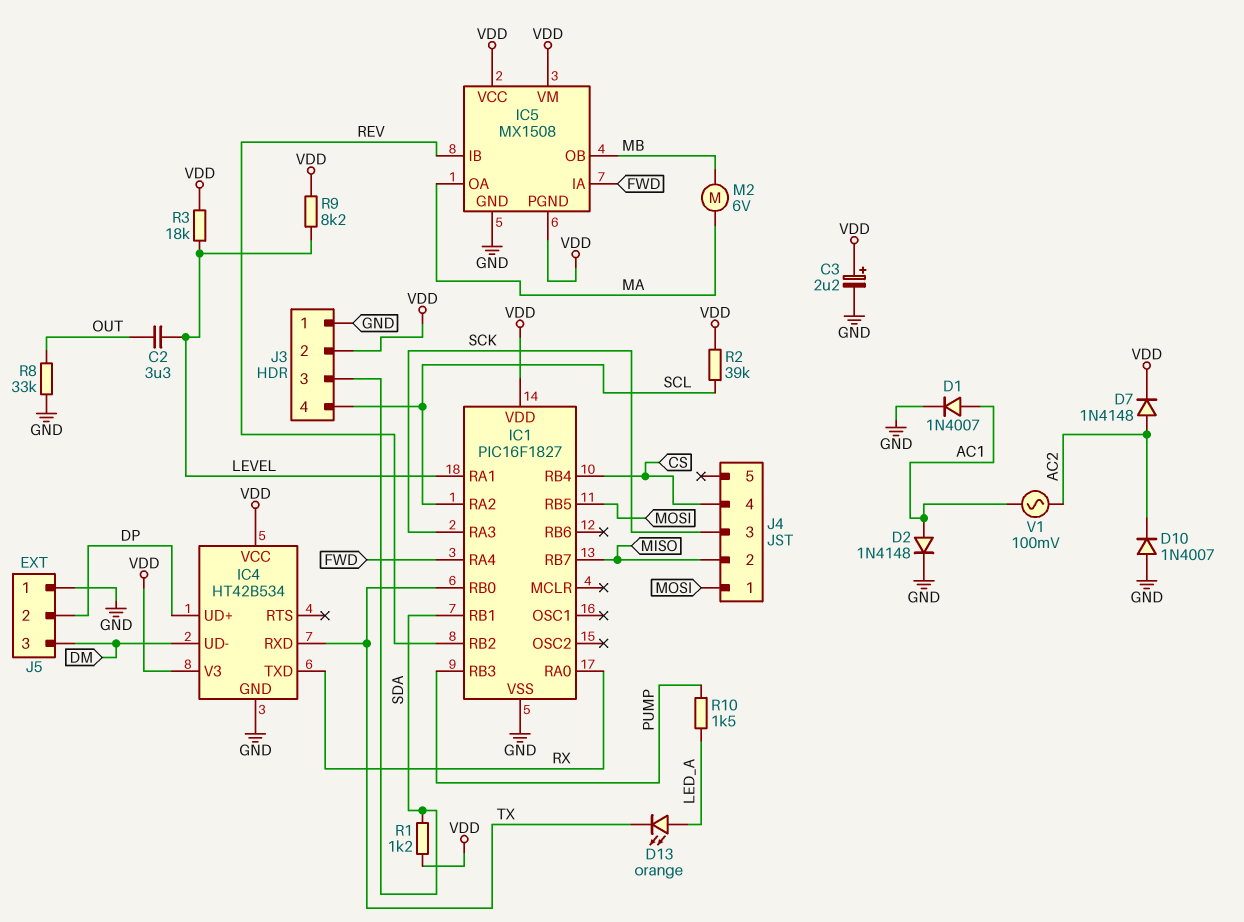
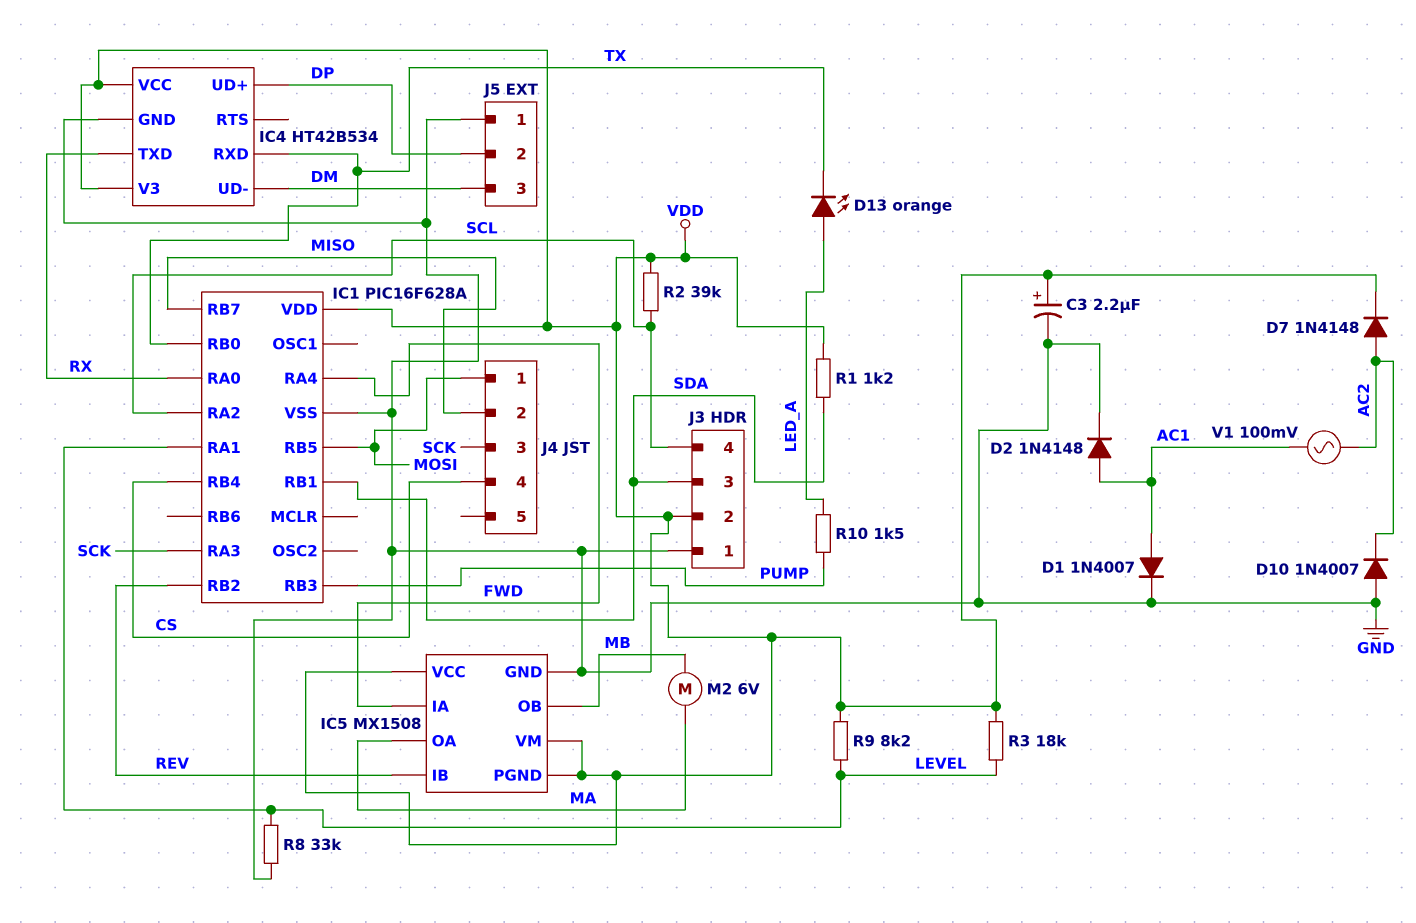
C2: 3.3uF (LEVEL, OUT) -> none
IC1: PIC16F1827 -> PIC16F628A
R8: 33k (GND, OUT) -> 33k (GND, LEVEL)

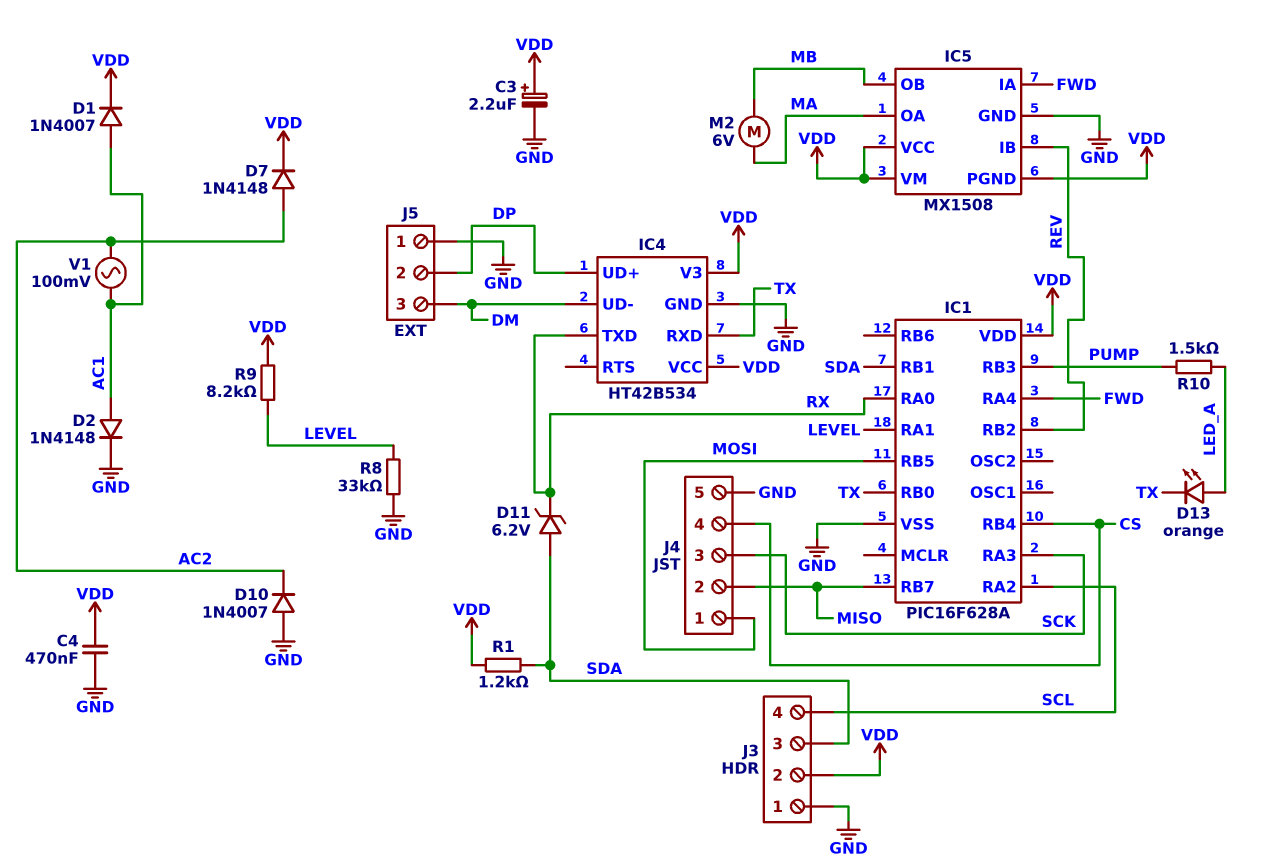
C4: none -> 470nF (GND, VDD)
D1: diode 1N4007 (A AC1, K GND) -> diode 1N4007 (A AC1, K VDD)
D11: none -> zener 6.2V (A SDA, K RX)
J4 pin 5: none -> GND
R2: 39k (SCL, VDD) -> none
R3: 18k (LEVEL, VDD) -> none

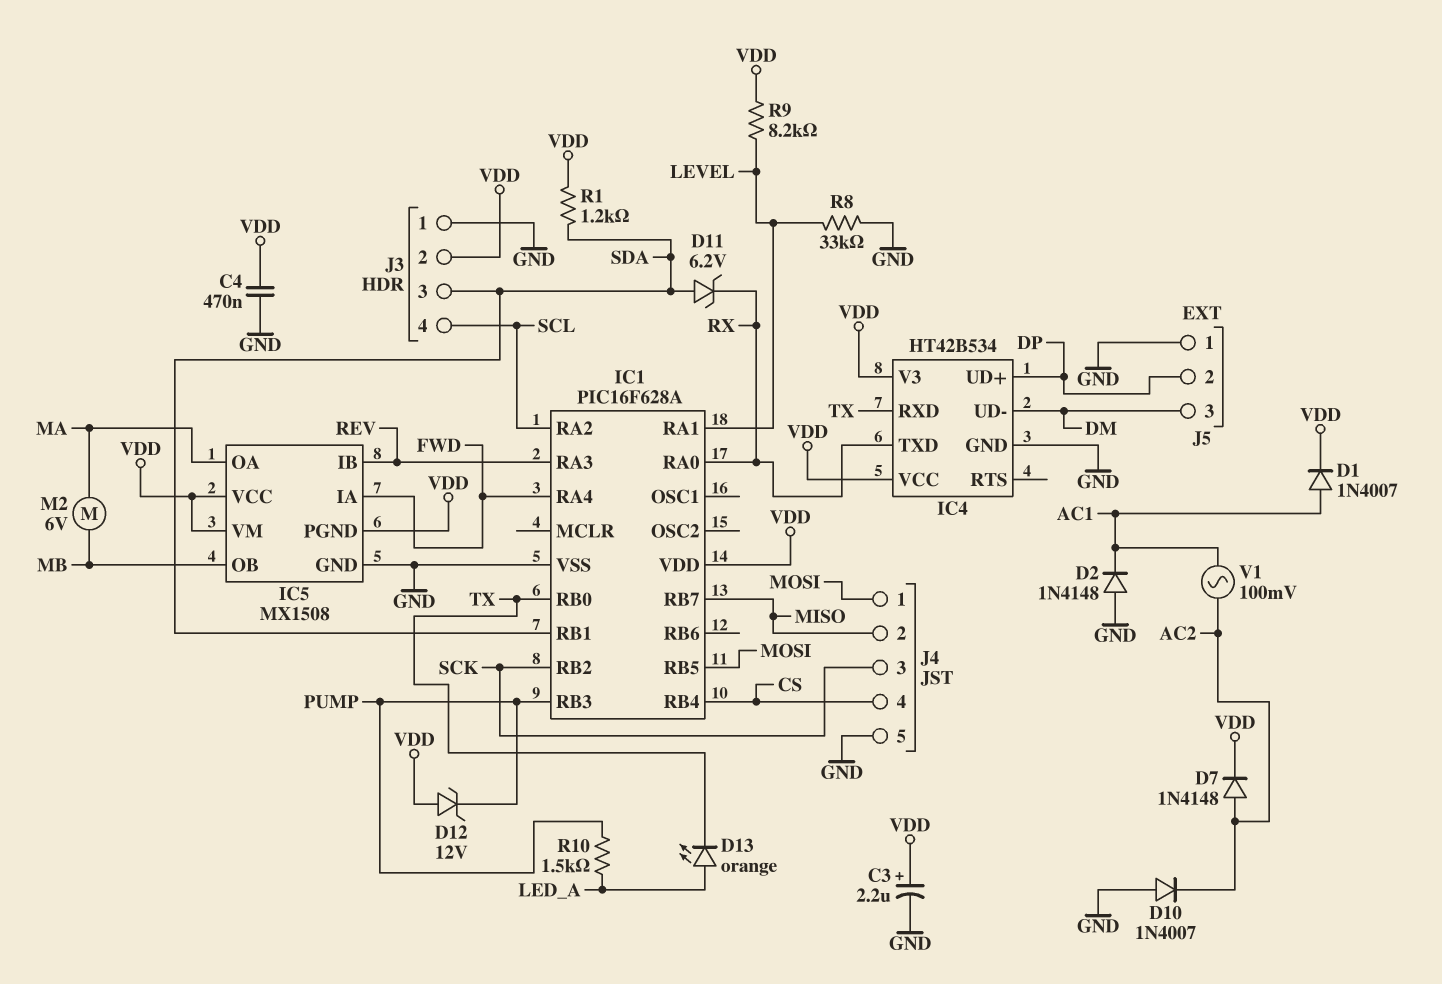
D2: diode 1N4148 (A AC1, K GND) -> diode 1N4148 (A GND, K AC1)
D12: none -> zener 12V (A VDD, K PUMP)
IC1 pin RA3: SCK -> REV
IC1 pin RB2: REV -> SCK

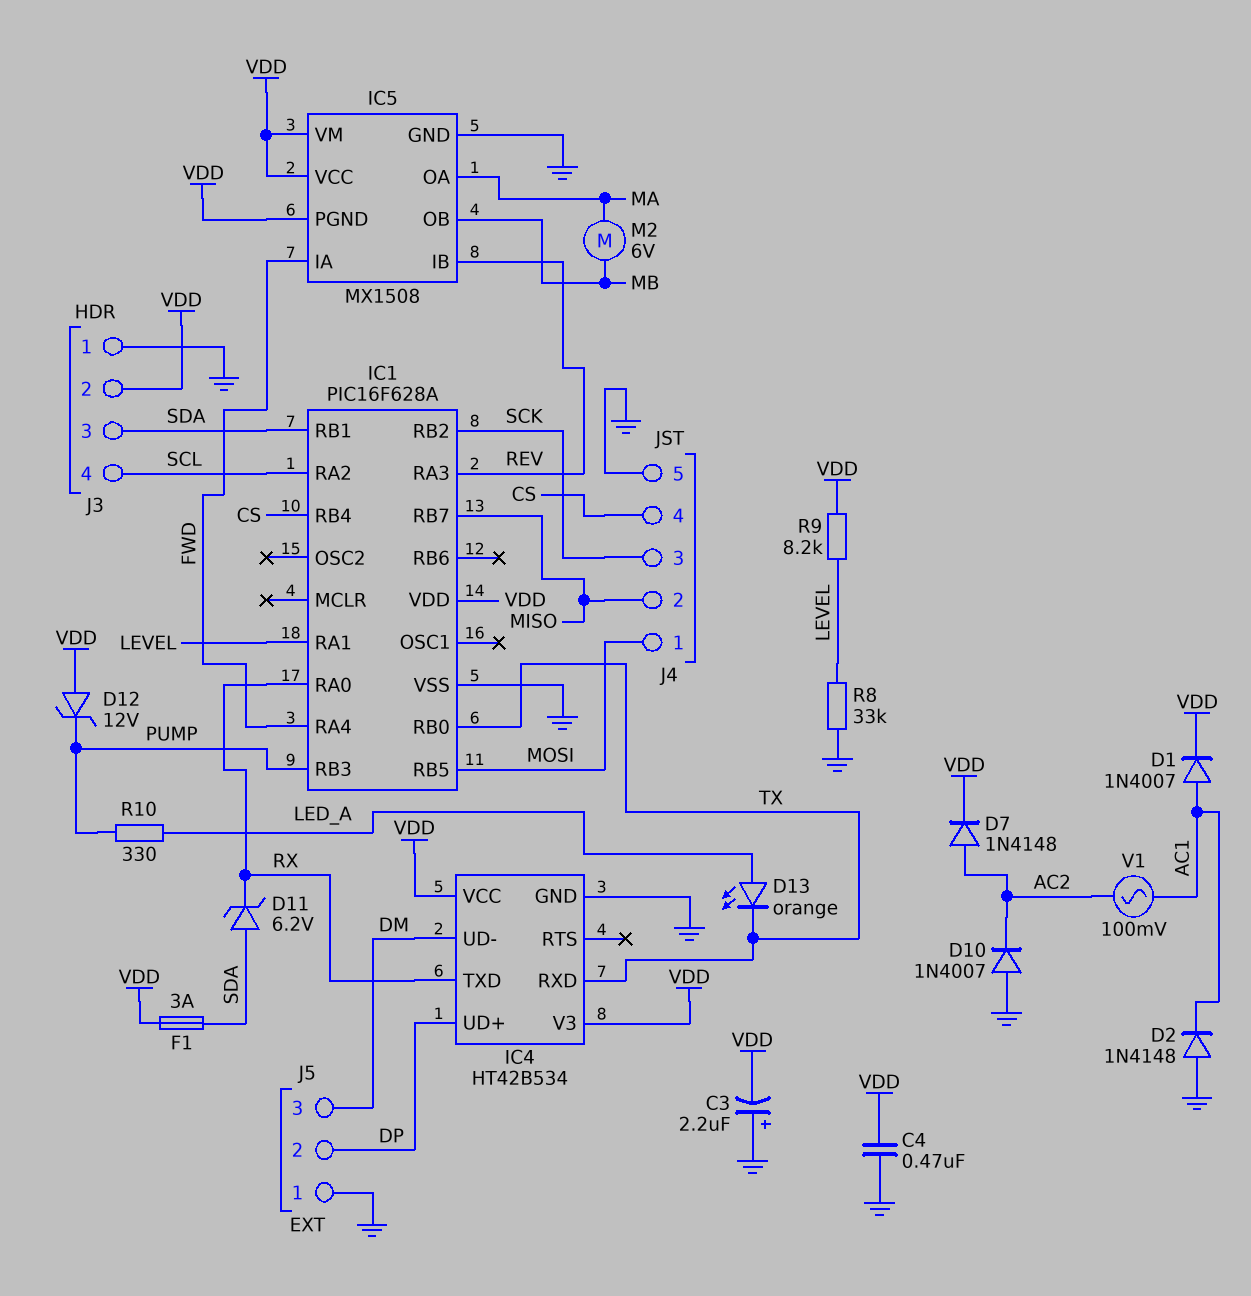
C3: 2.2uF (plus VDD, minus GND) -> 2.2uF (plus GND, minus VDD)
F1: none -> 3A (SDA, VDD)
R1: 1.2k (SDA, VDD) -> none
R10: 1.5k (LED_A, PUMP) -> 330 (LED_A, PUMP)

